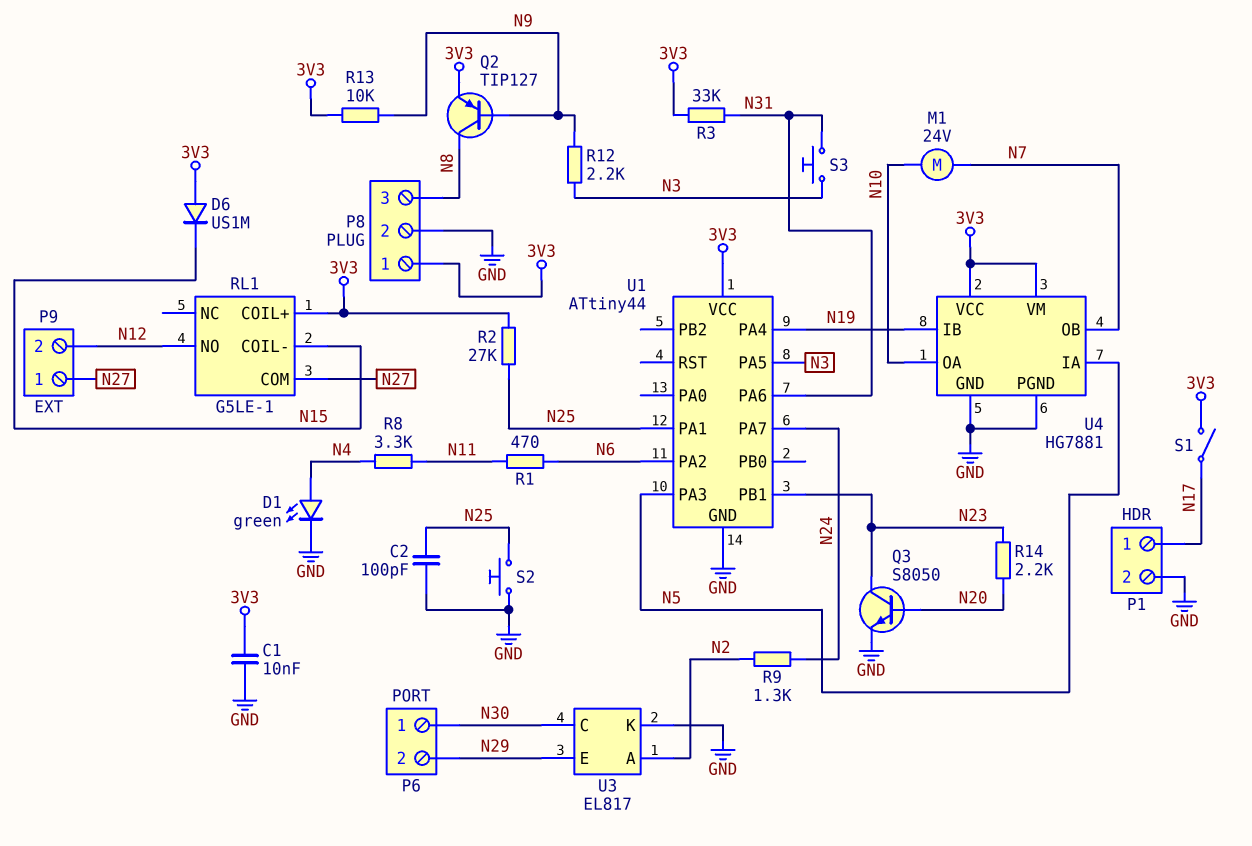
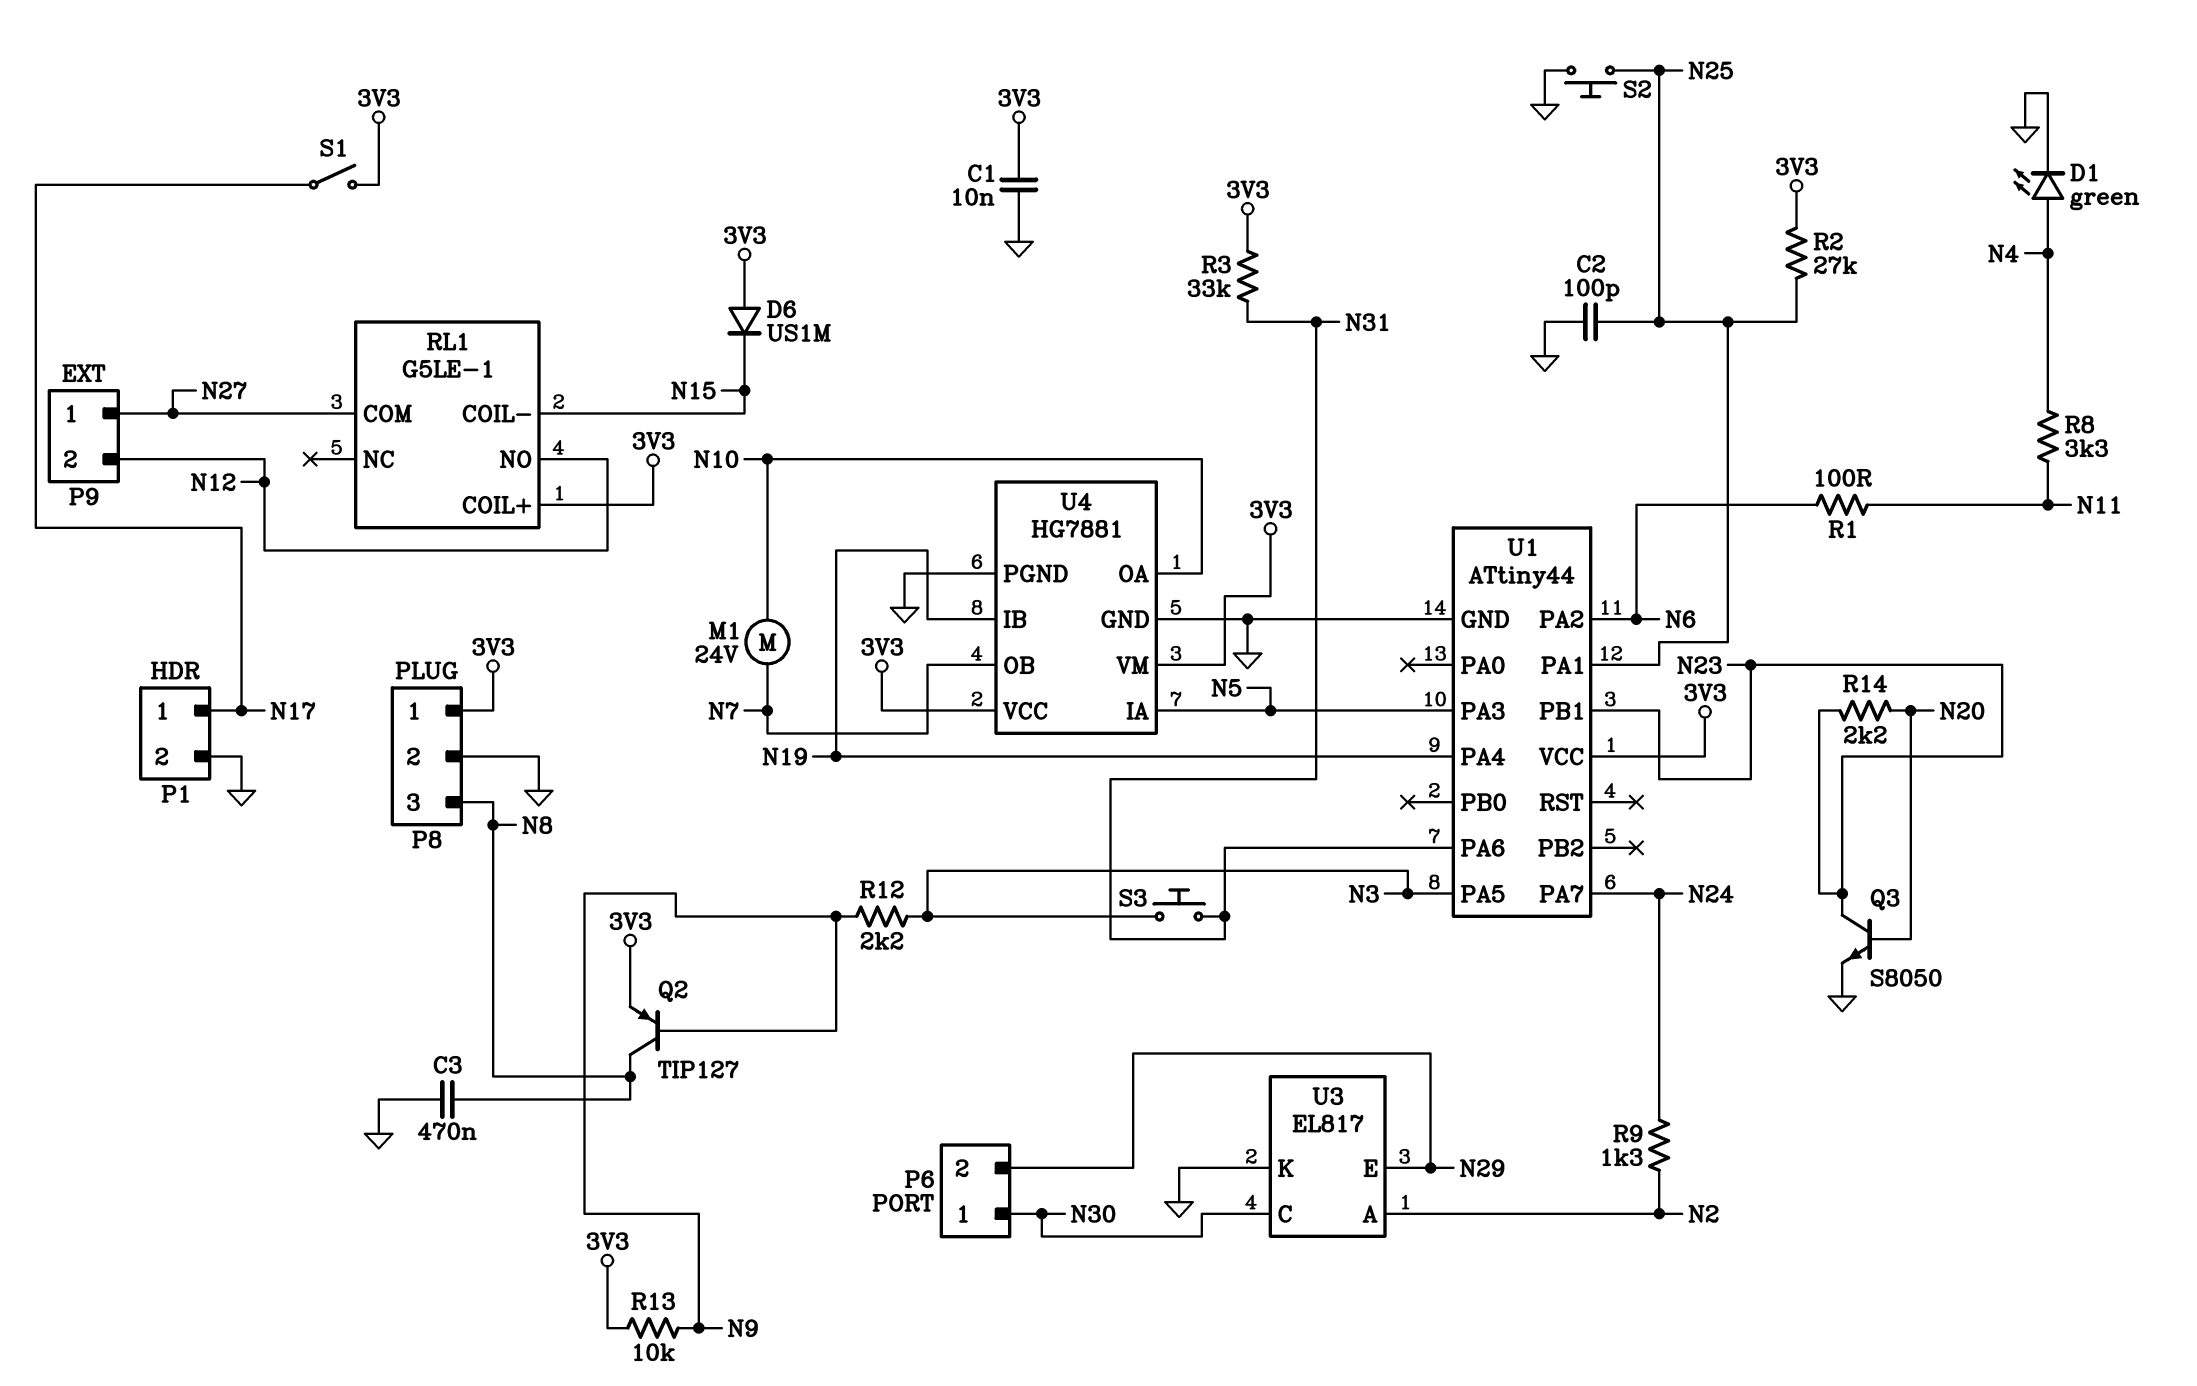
C3: none -> 470nF (GND, N8)
R1: 470 (N6, N11) -> 100 (N6, N11)

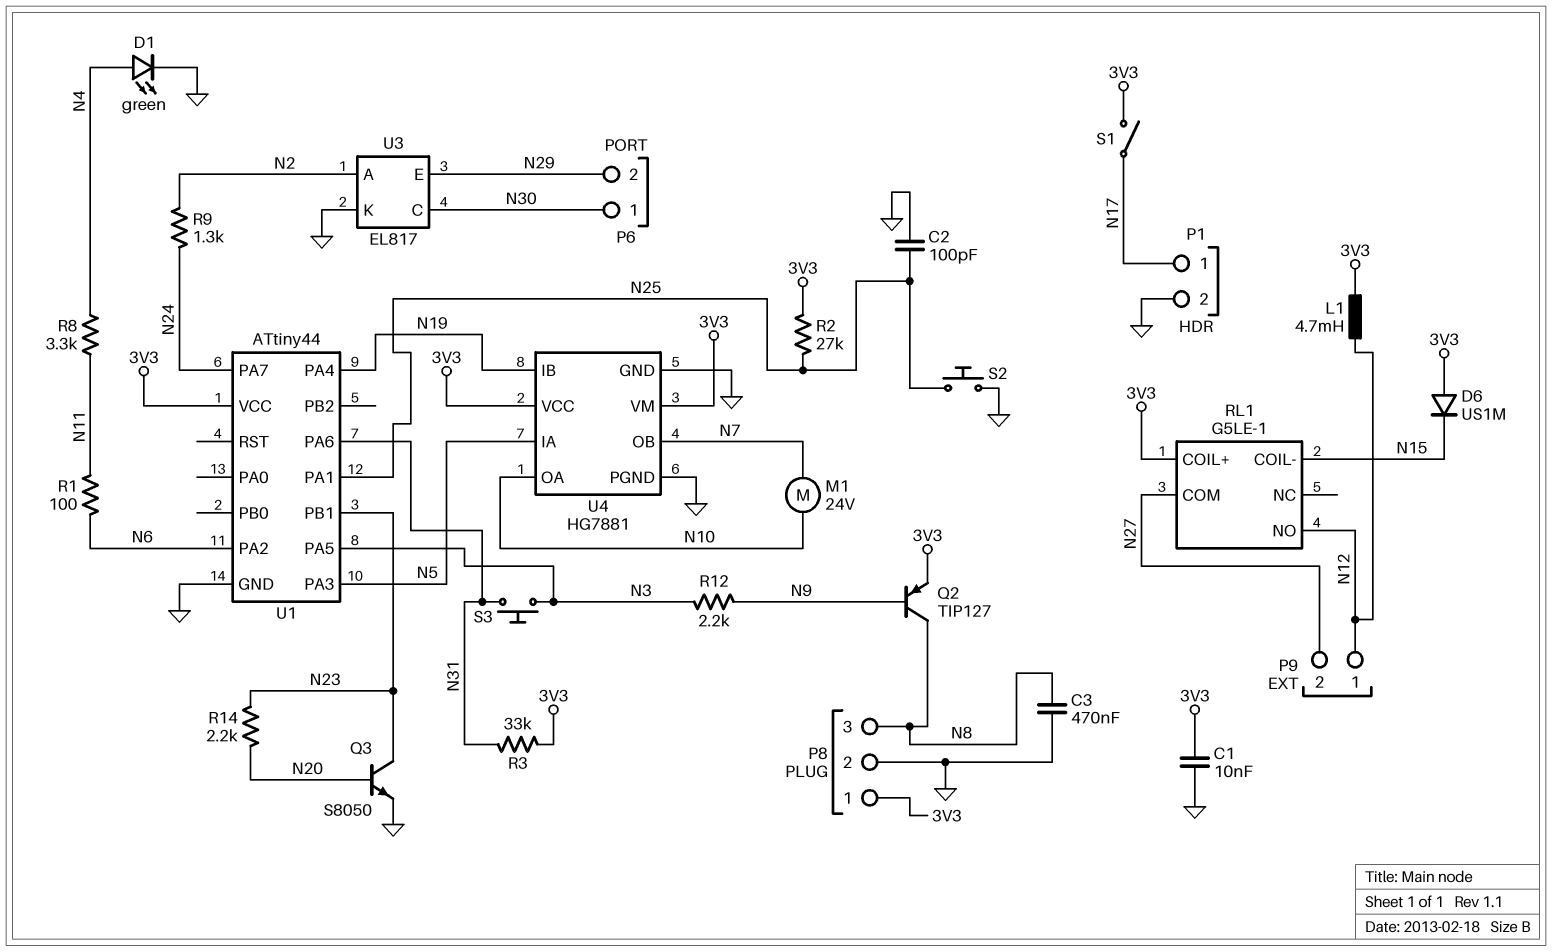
L1: none -> 4.7mH (3V3, N12)
P9 pin 1: N27 -> N12
P9 pin 2: N12 -> N27
R13: 10k (3V3, N9) -> none

